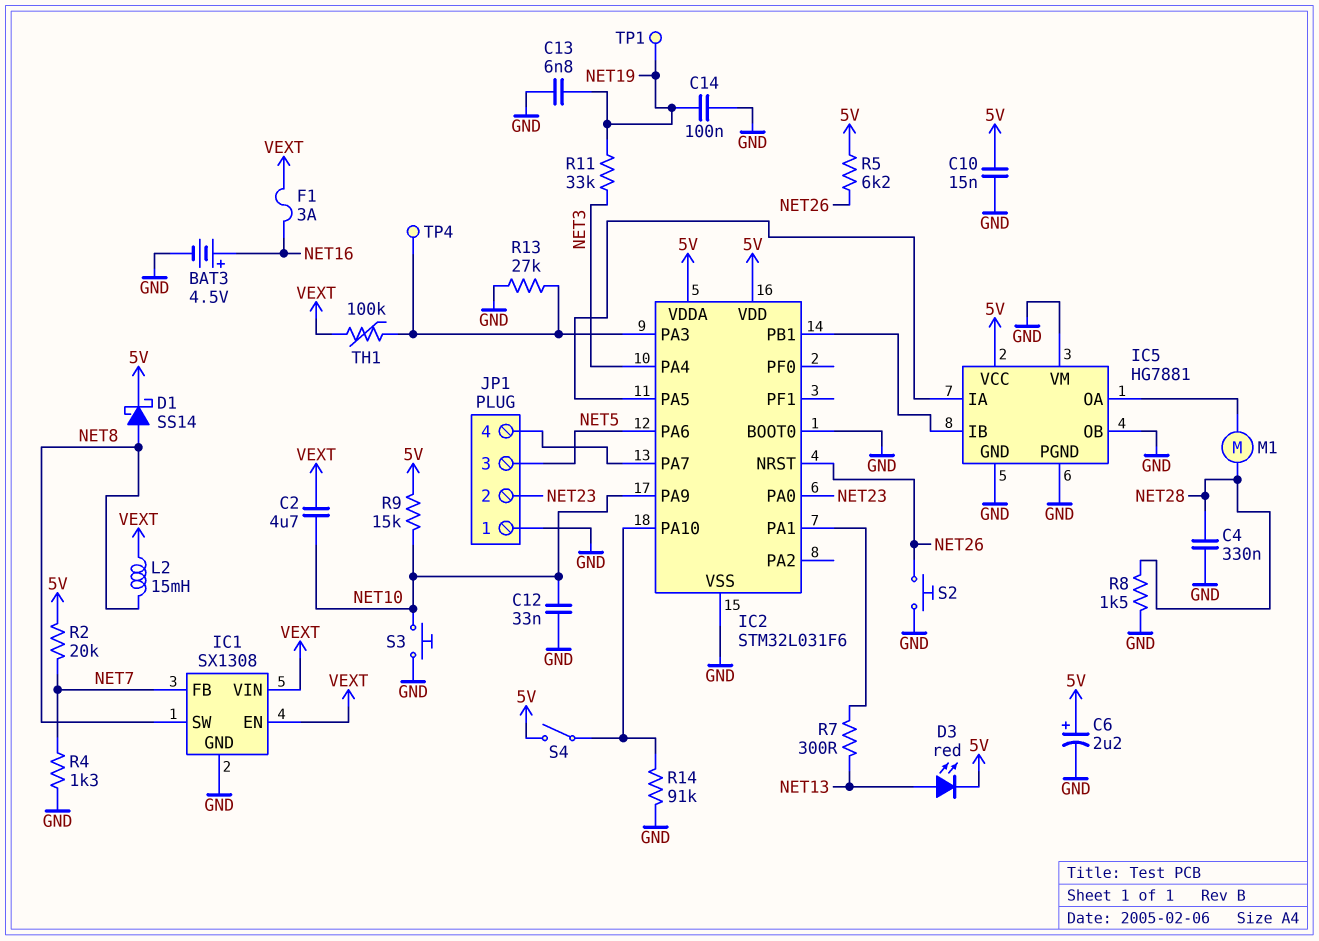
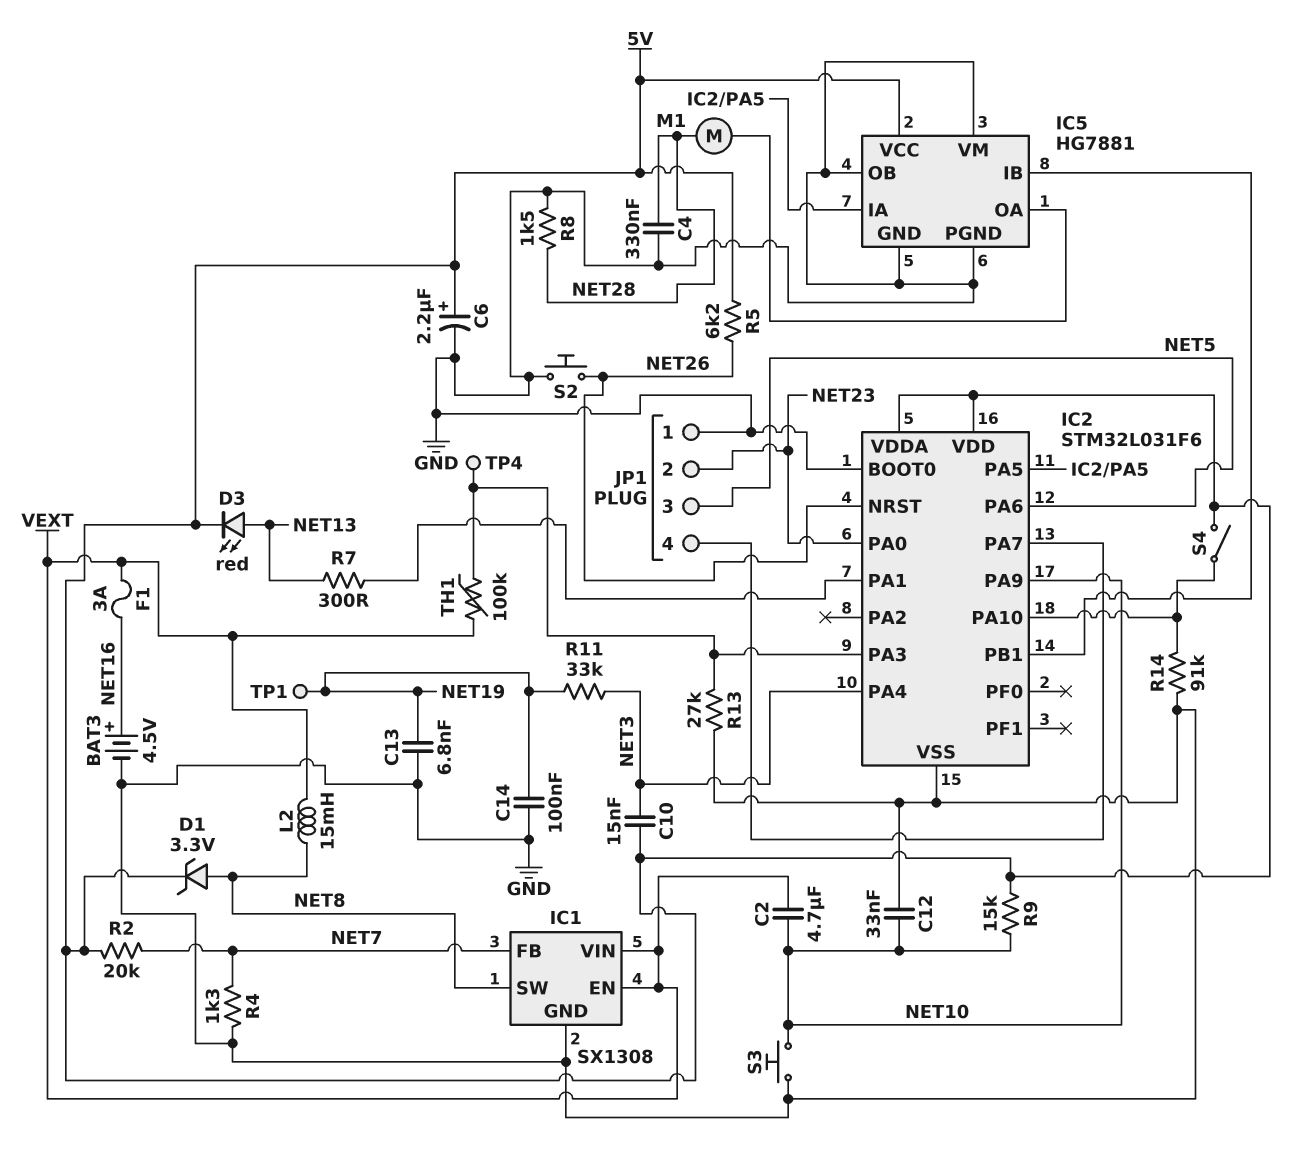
C10: 15nF (5V, GND) -> 15nF (5V, NET3)
D1: schottky SS14 (A NET8, K 5V) -> zener 3.3V (A NET8, K 5V)

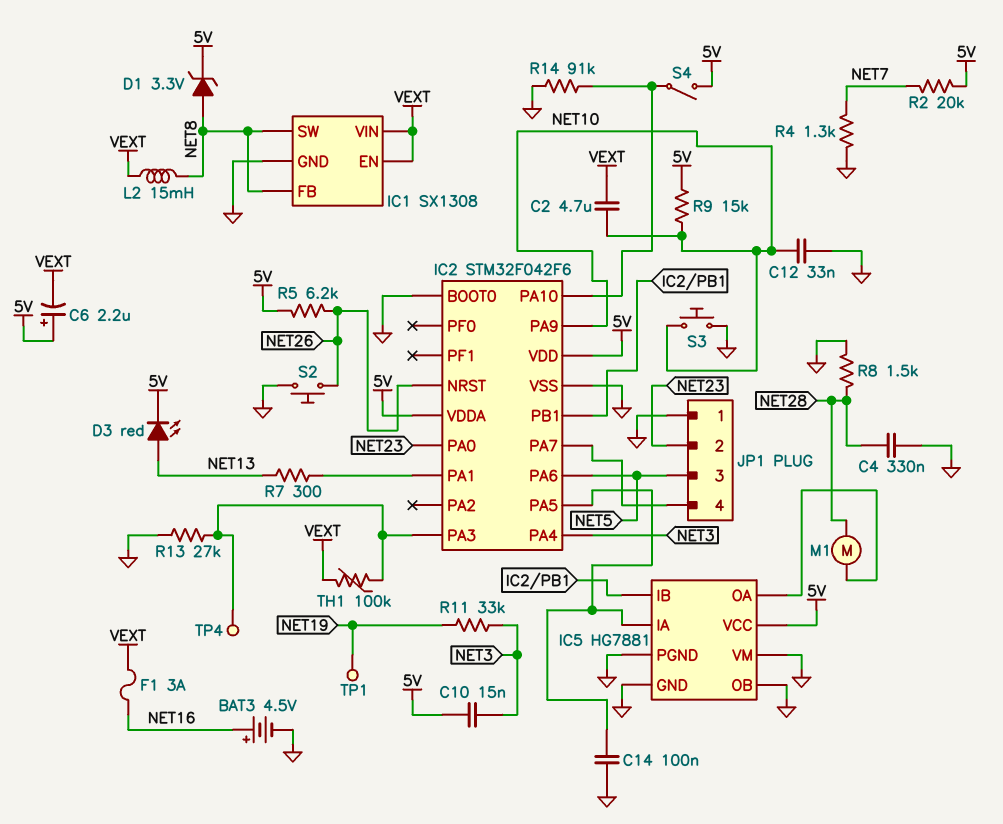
C6: 2.2uF (plus 5V, minus GND) -> 2.2uF (plus 5V, minus VEXT)
C13: 6.8nF (GND, NET19) -> none
C14: 100nF (GND, NET19) -> 100nF (GND, IC2/PA5)
IC1 pin FB: NET7 -> NET8
IC2: STM32L031F6 -> STM32F042F6

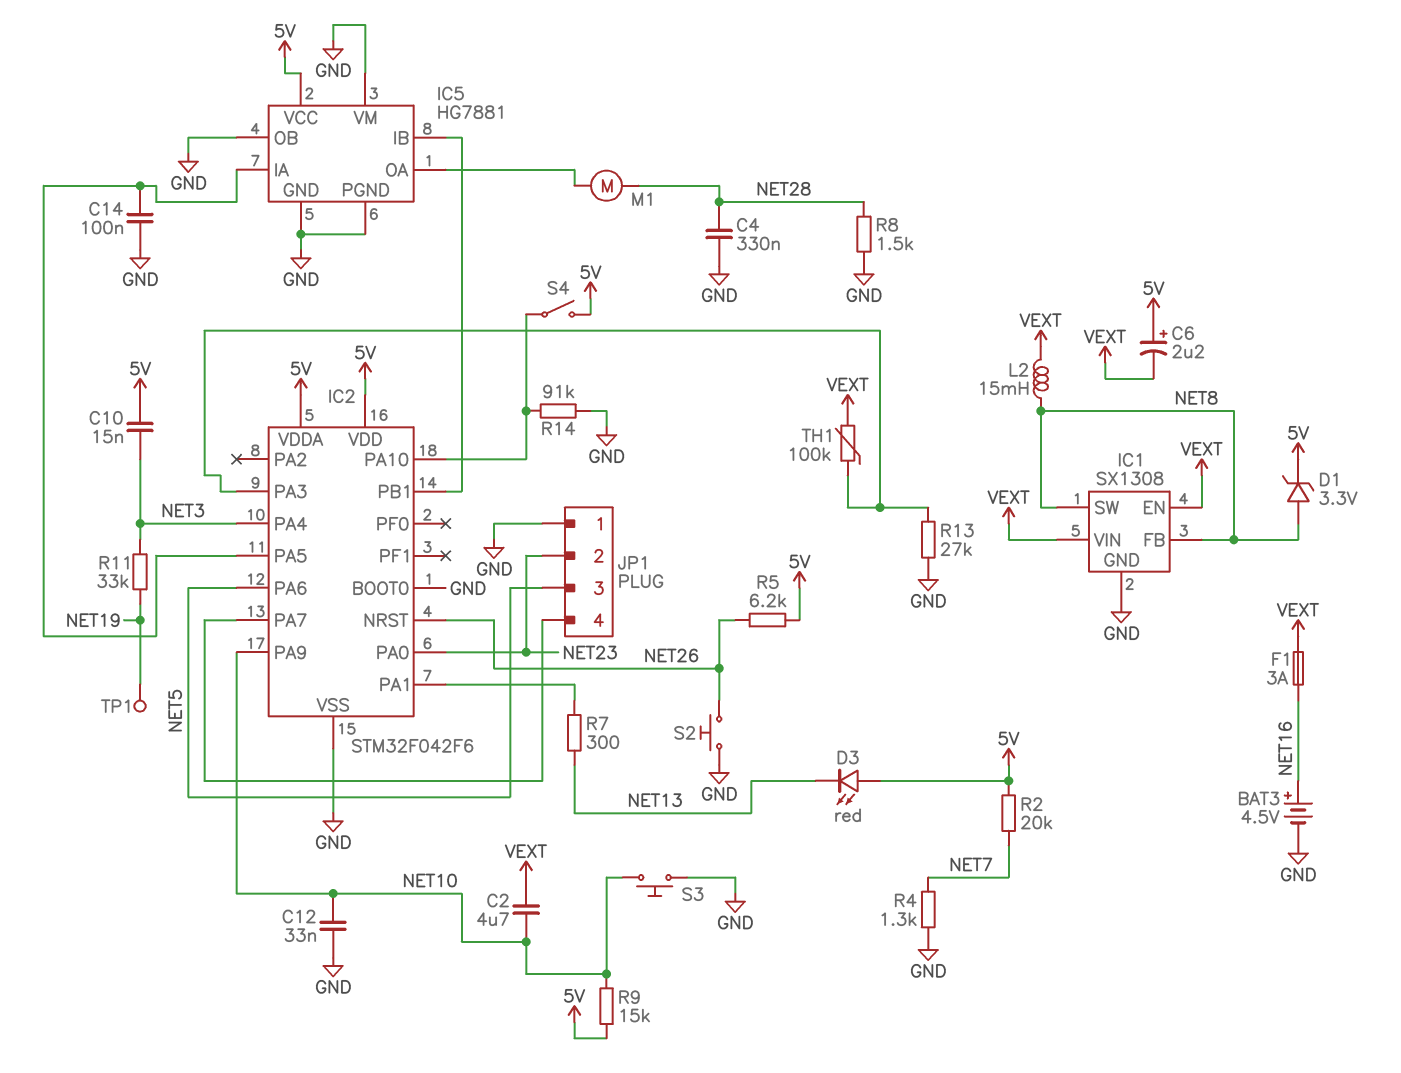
D3: LED red (A NET13, K 5V) -> LED red (A 5V, K NET13)
TP4: test point (IC2/PA3) -> none

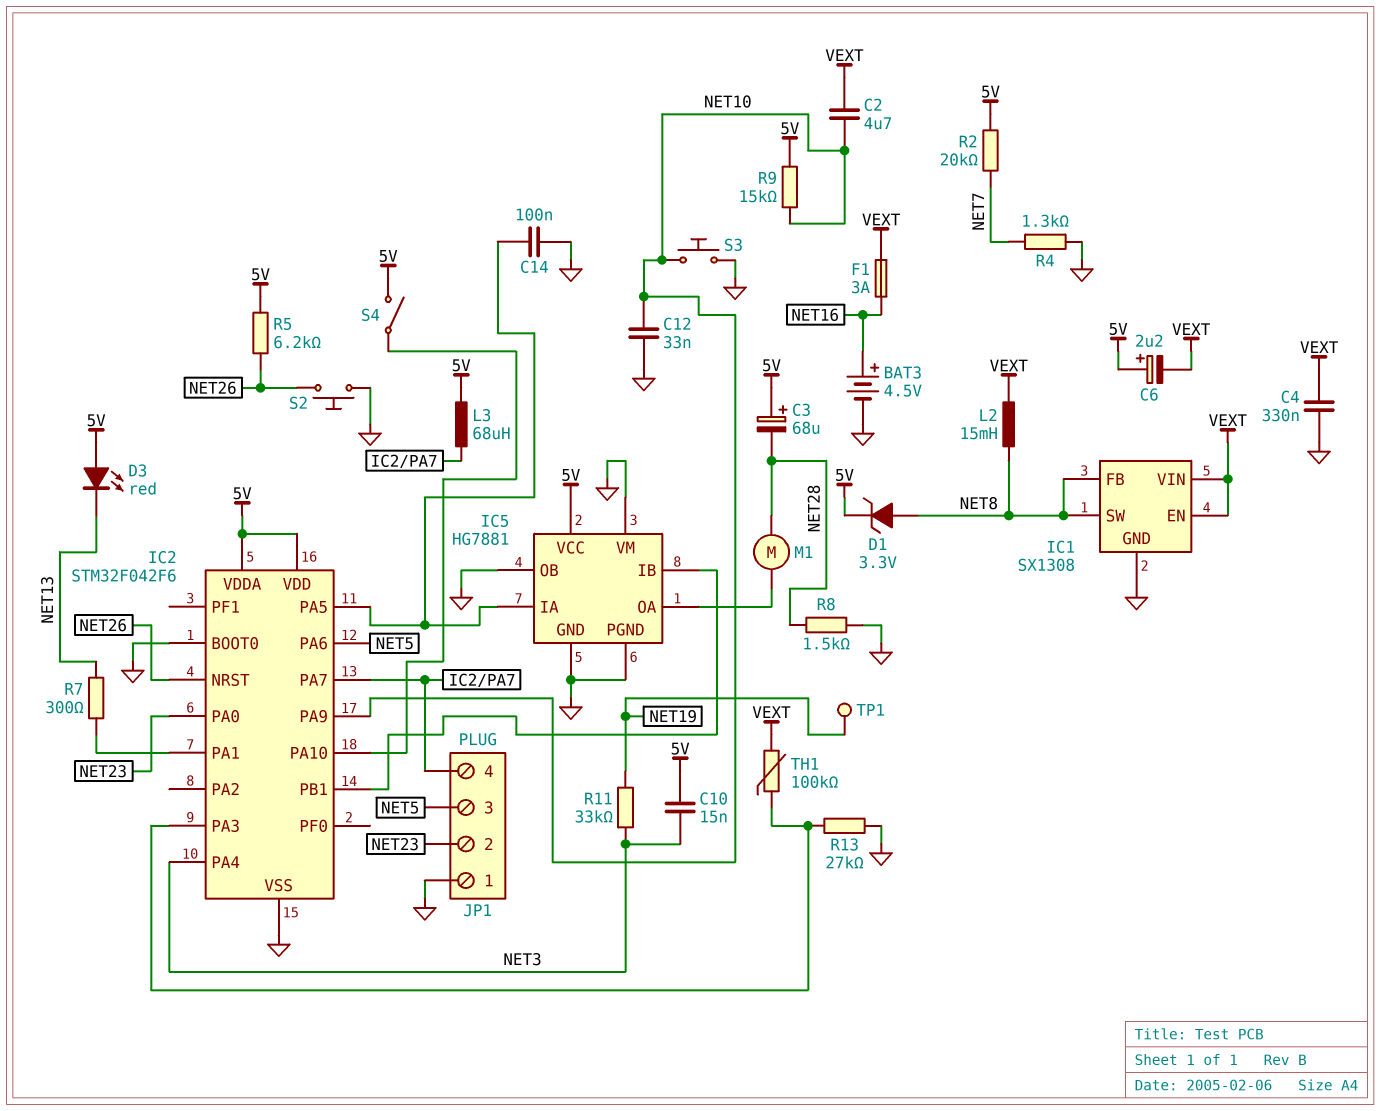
C3: none -> 68uF (plus 5V, minus NET28)
C4: 330nF (GND, NET28) -> 330nF (GND, VEXT)
L3: none -> 68uH (5V, IC2/PA7)
R14: 91k (GND, IC2/PA10) -> none

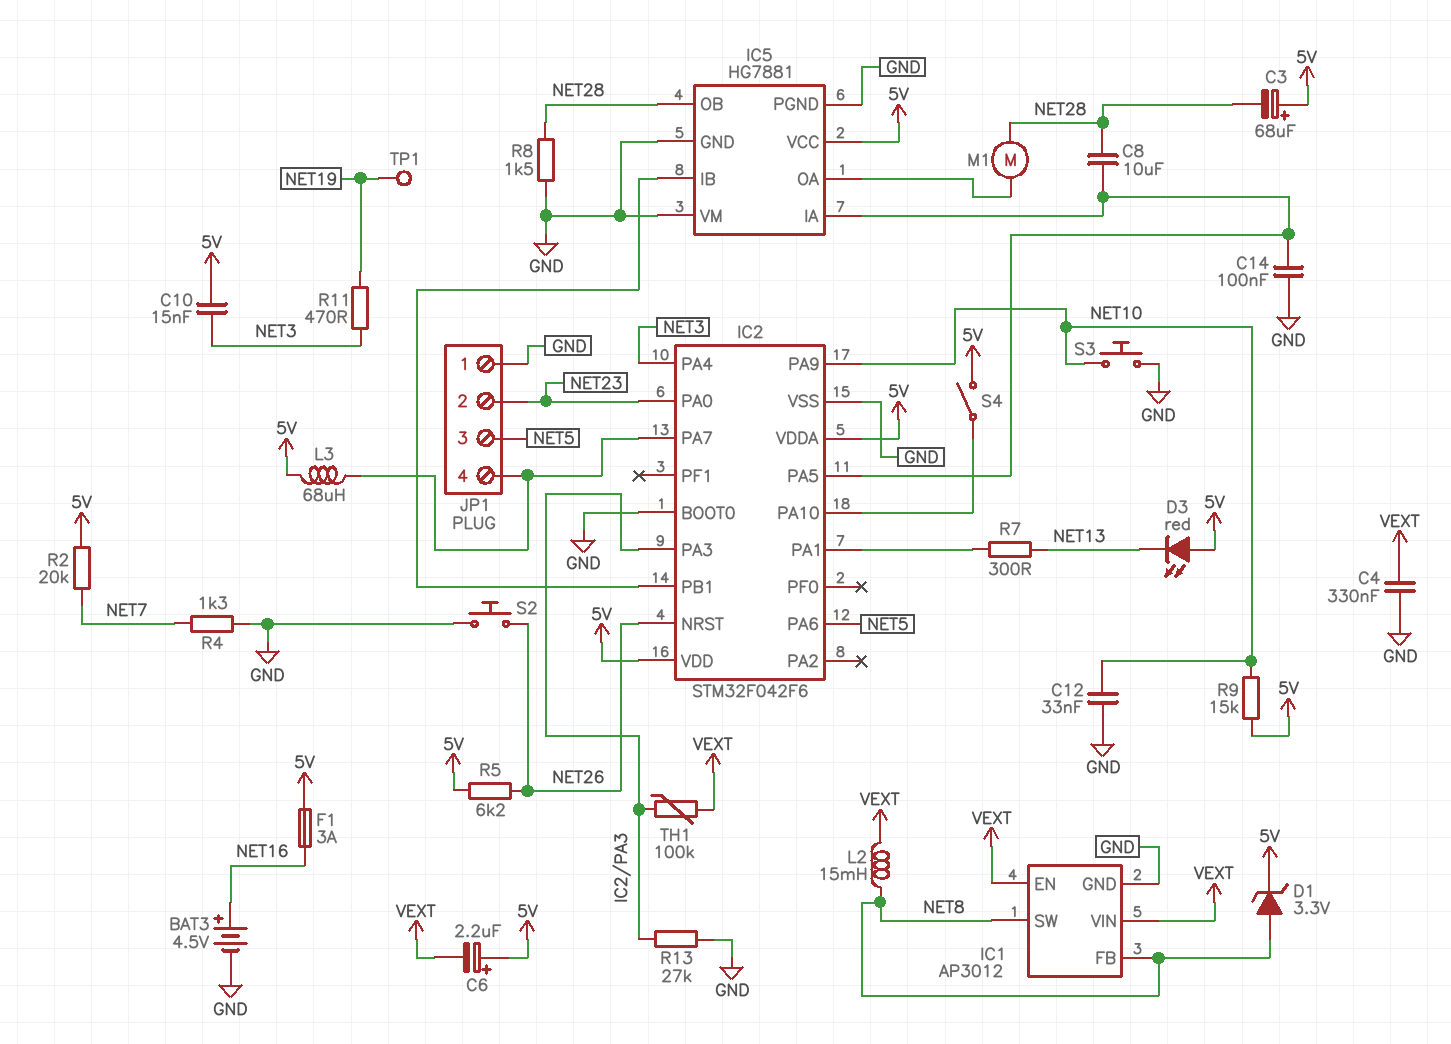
C2: 4.7uF (NET10, VEXT) -> none
C8: none -> 10uF (IC2/PA5, NET28)
F1: 3A (NET16, VEXT) -> 3A (5V, NET16)
IC1: SX1308 -> AP3012
IC5 pin OB: GND -> NET28
R11: 33k (NET3, NET19) -> 470 (NET3, NET19)

